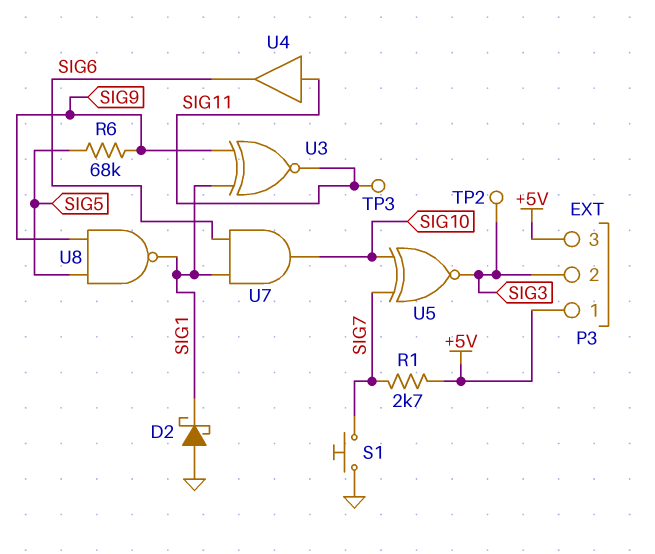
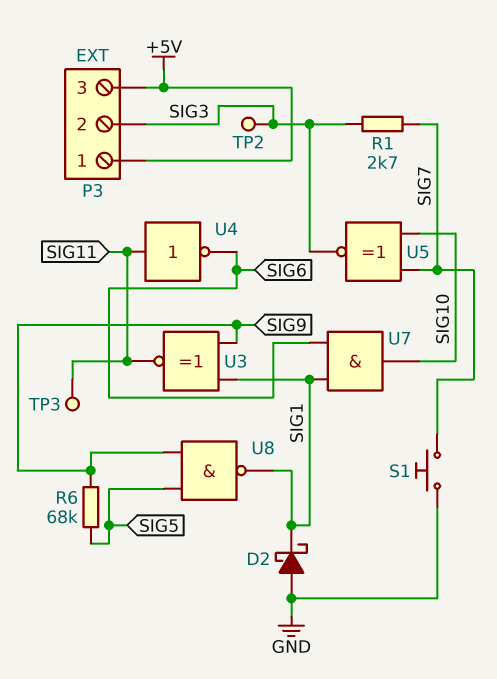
R1: 2.7k (+5V, SIG7) -> 2.7k (SIG3, SIG7)
U4: buffer (in SIG11, out SIG6) -> NOT (in SIG11, out SIG6)

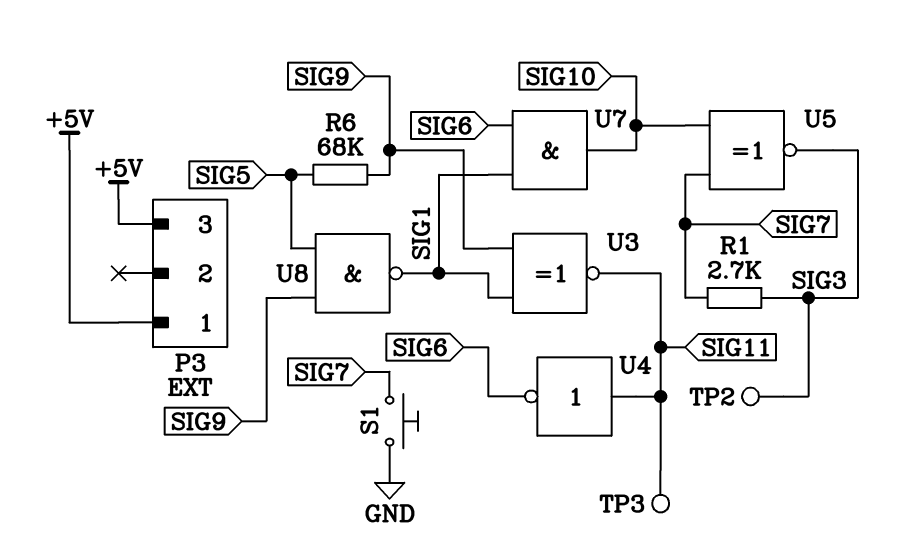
D2: schottky (A GND, K SIG1) -> none
P3 pin 2: SIG3 -> none

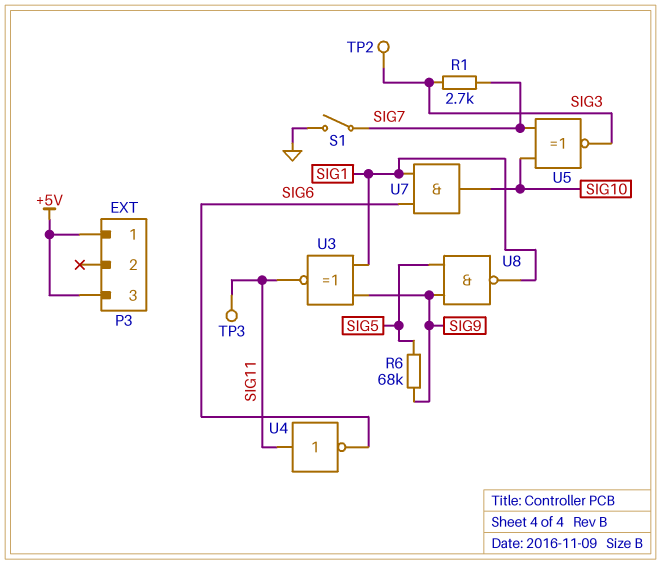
S1: button (GND, SIG7) -> switch (GND, SIG7)

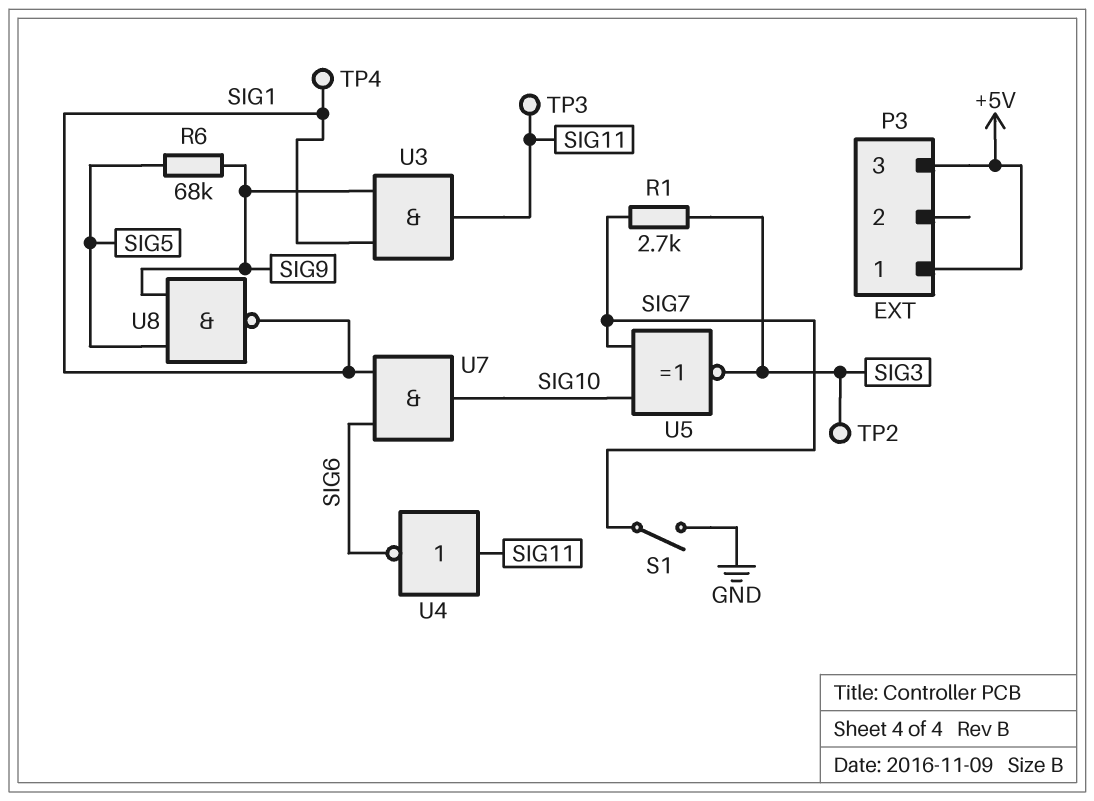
TP4: none -> test point (SIG1)
U3: XNOR (in SIG1, in SIG9, out SIG11) -> AND (in SIG1, in SIG9, out SIG11)

